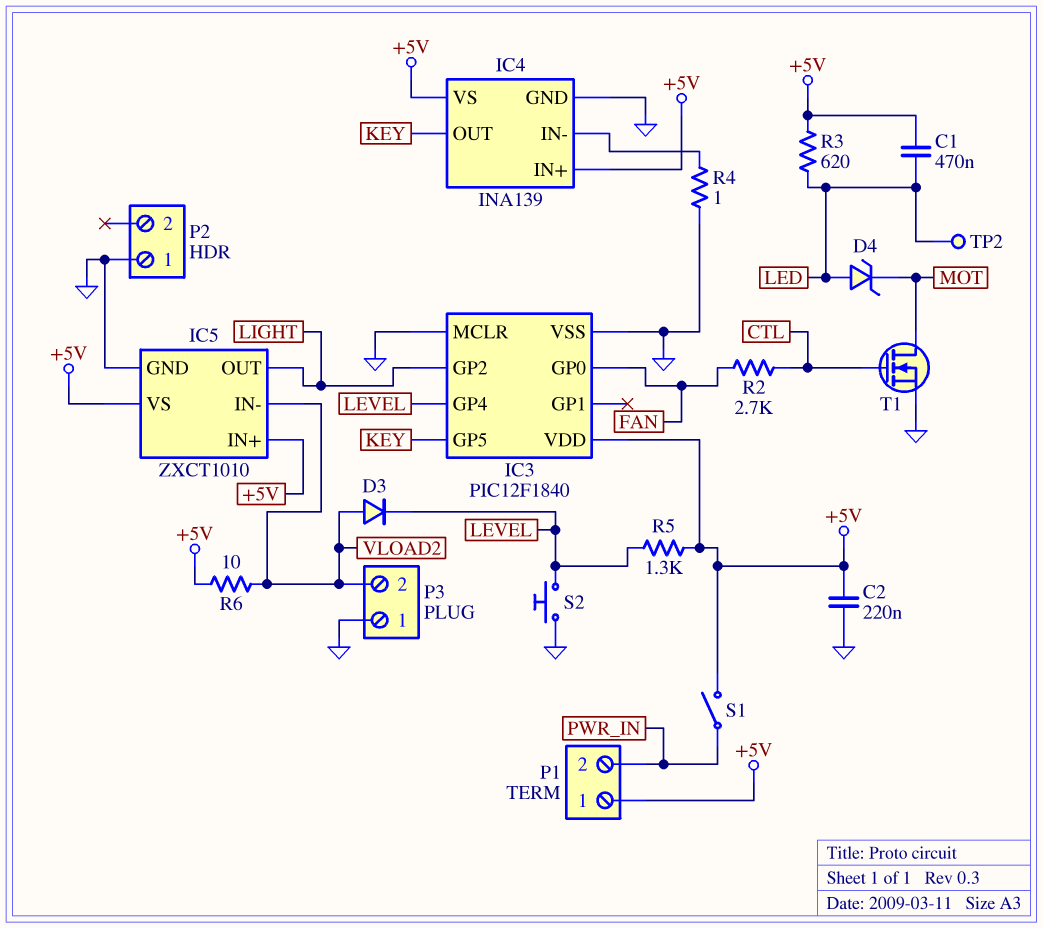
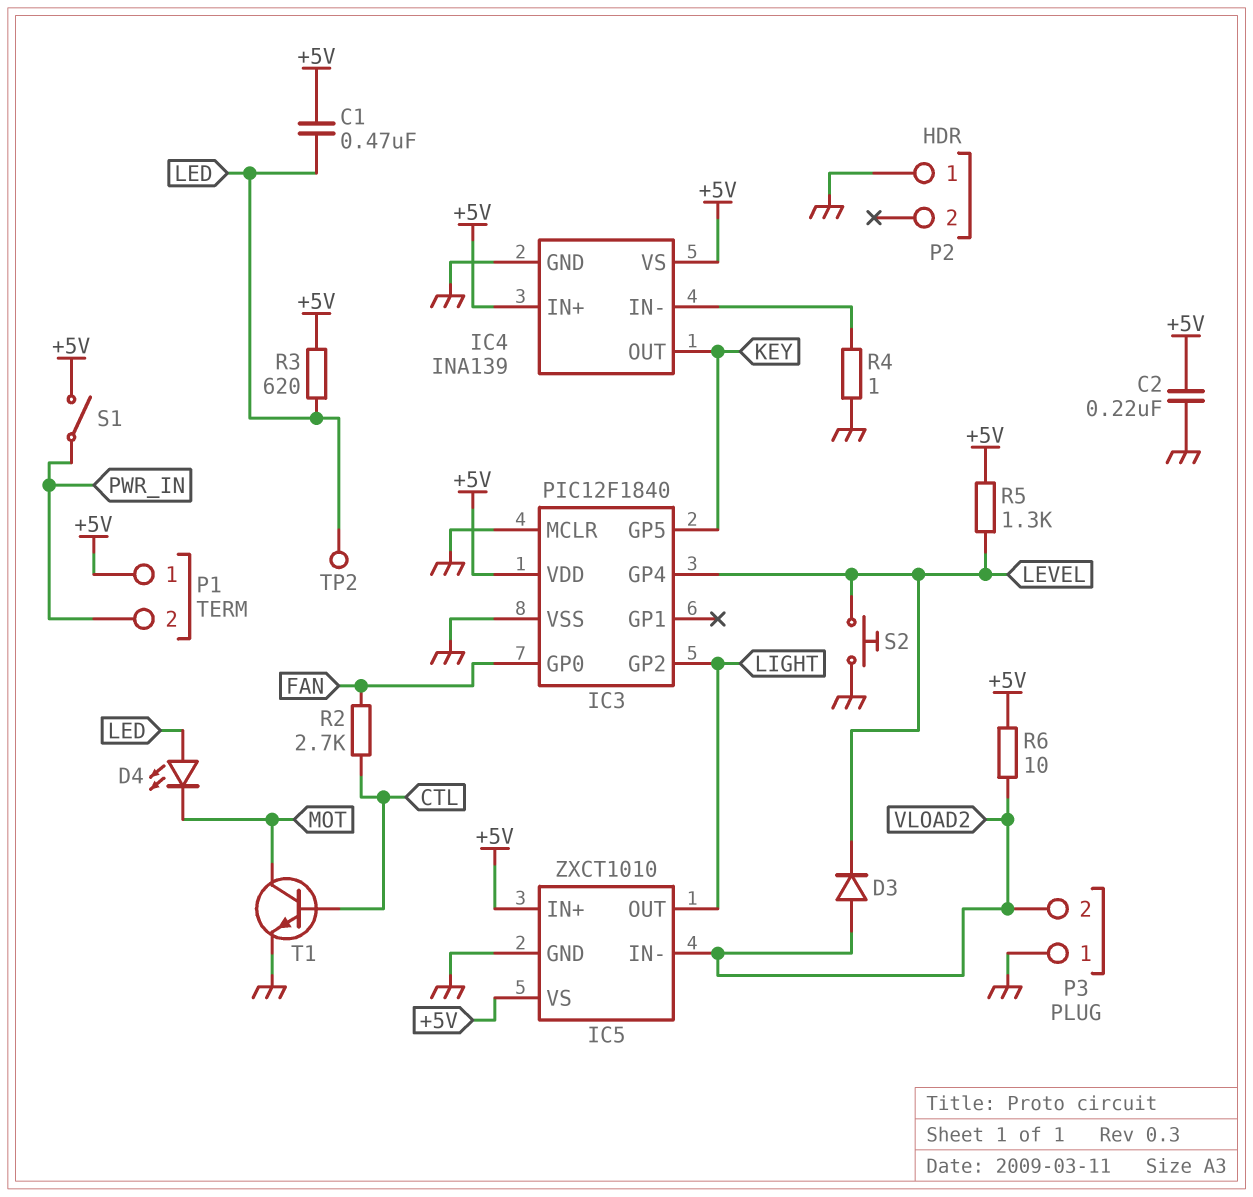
D4: zener (A LED, K MOT) -> LED (A LED, K MOT)
T1: NMOS (G CTL, D MOT, S GND) -> NPN (B CTL, C MOT, E GND)

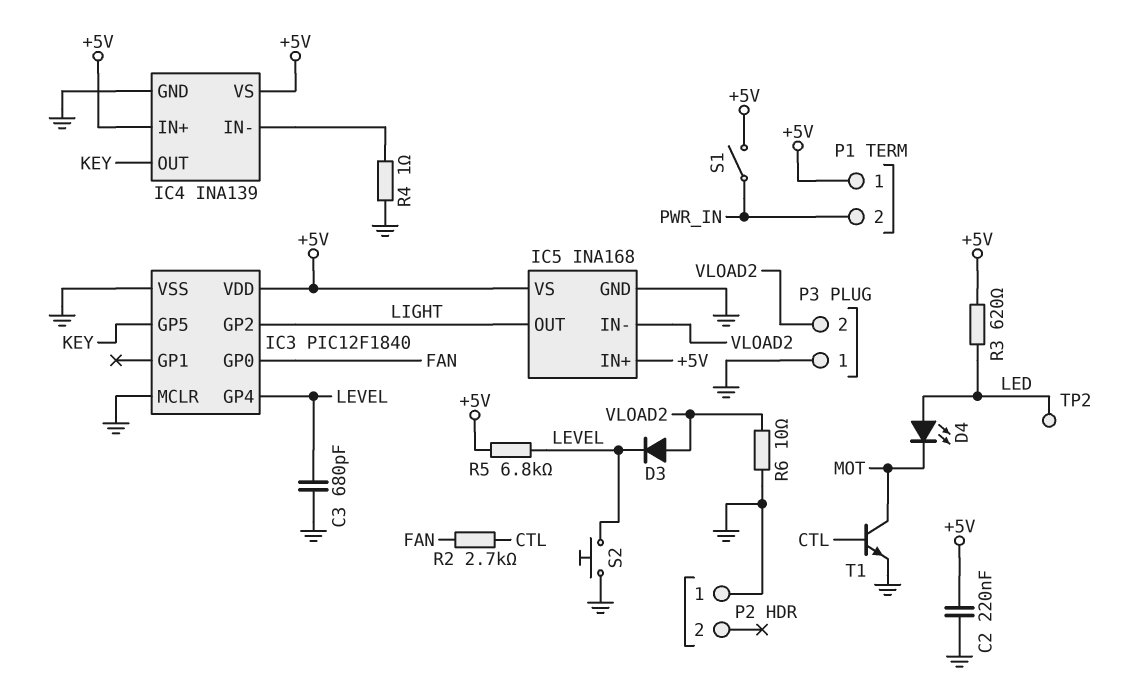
C1: 470nF (+5V, LED) -> none
C3: none -> 680pF (GND, LEVEL)
IC5: ZXCT1010 -> INA168
R5: 1.3k (+5V, LEVEL) -> 6.8k (+5V, LEVEL)
R6: 10 (+5V, VLOAD2) -> 10 (GND, VLOAD2)

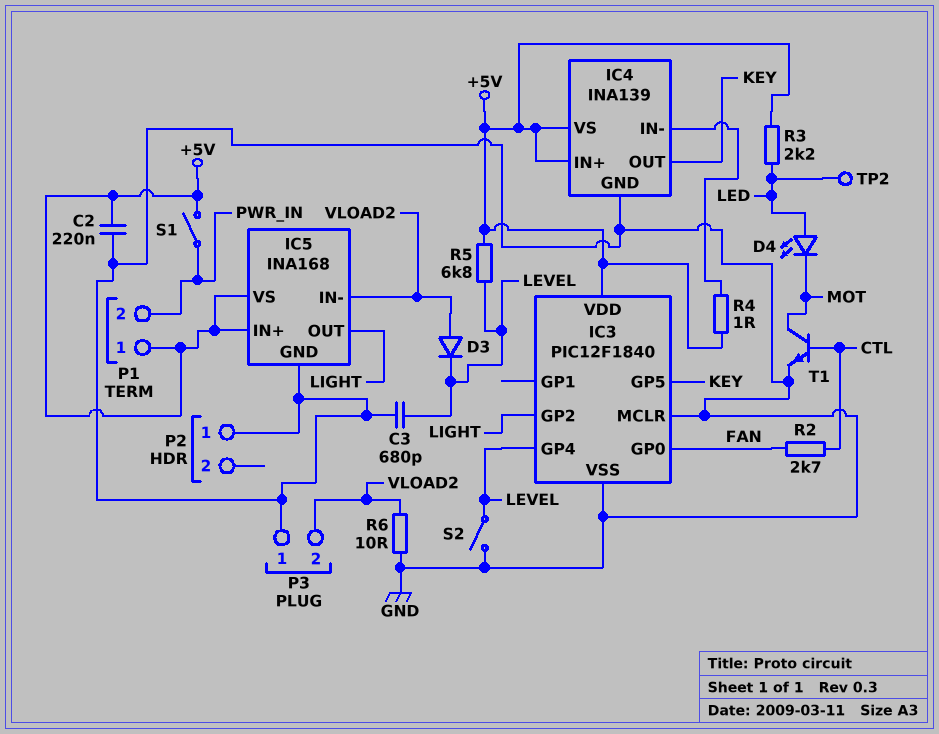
R3: 620 (+5V, LED) -> 2.2k (+5V, LED)
R4: 1 (GND, IC4/IN-) -> 1 (+5V, IC4/IN-)
S2: button (GND, LEVEL) -> switch (GND, LEVEL)

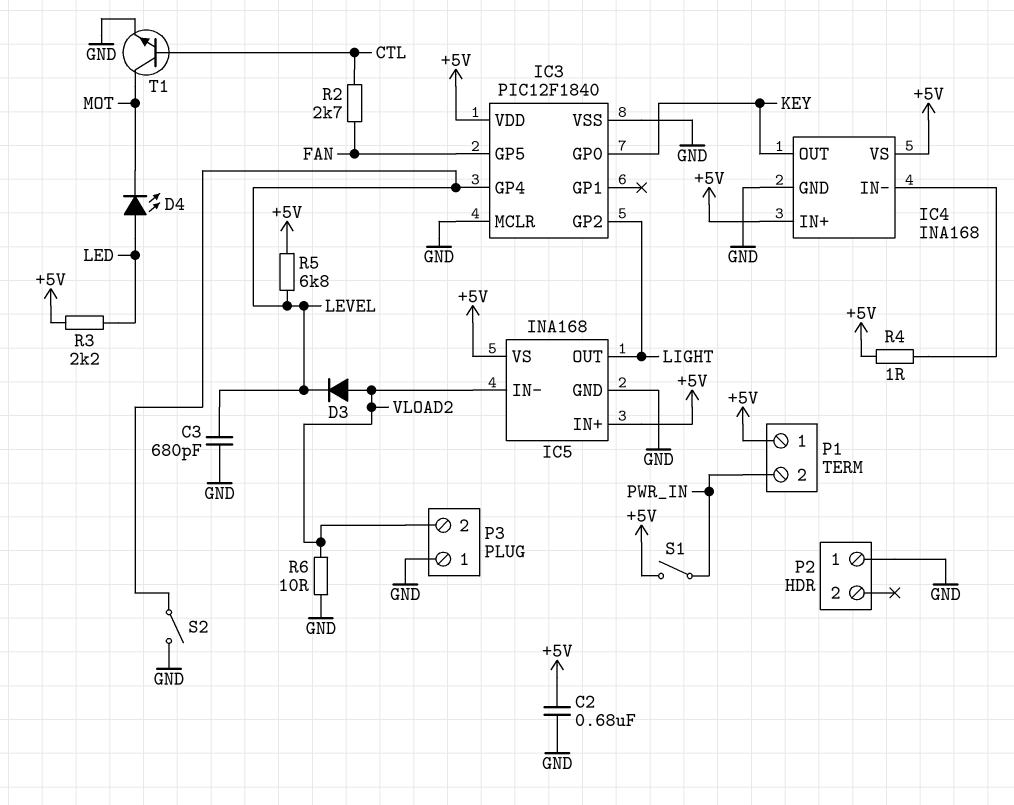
C2: 220nF (+5V, GND) -> 680nF (+5V, GND)
IC3 pin GP0: FAN -> KEY
IC3 pin GP5: KEY -> FAN
IC4: INA139 -> INA168
TP2: test point (LED) -> none

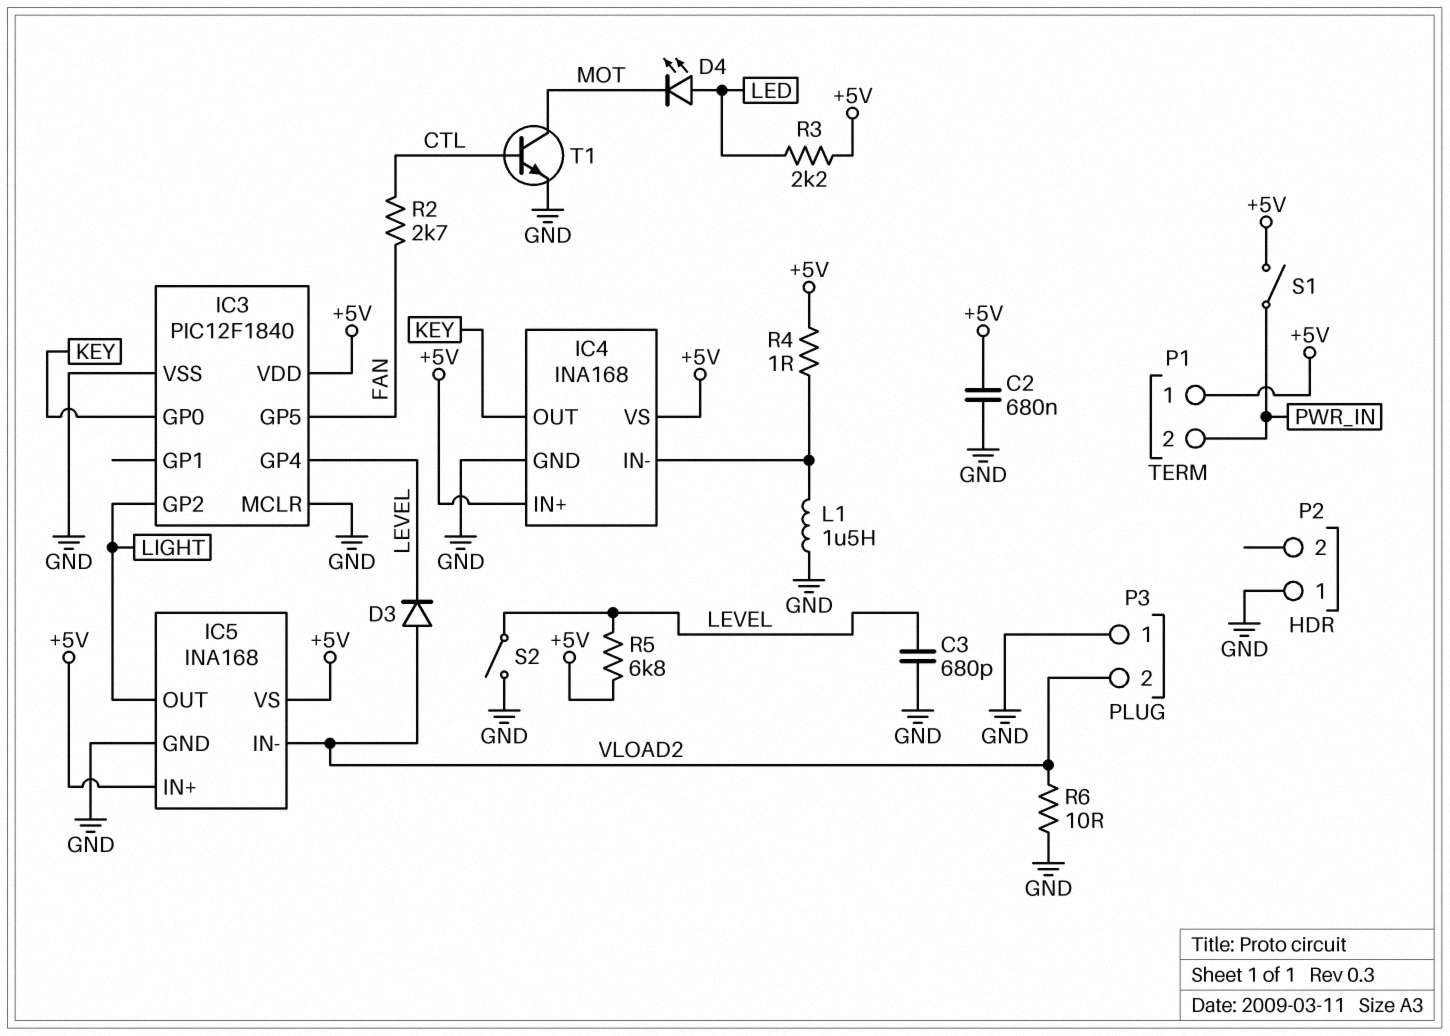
L1: none -> 1.5uH (GND, IC4/IN-)

